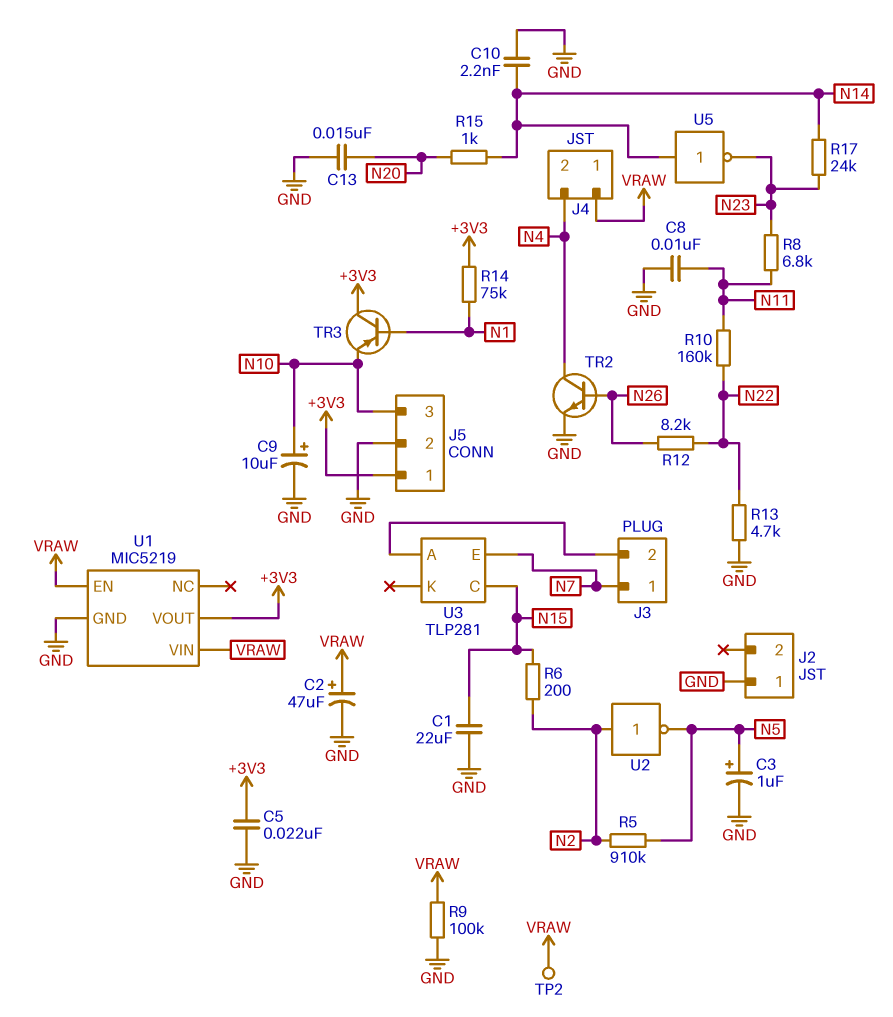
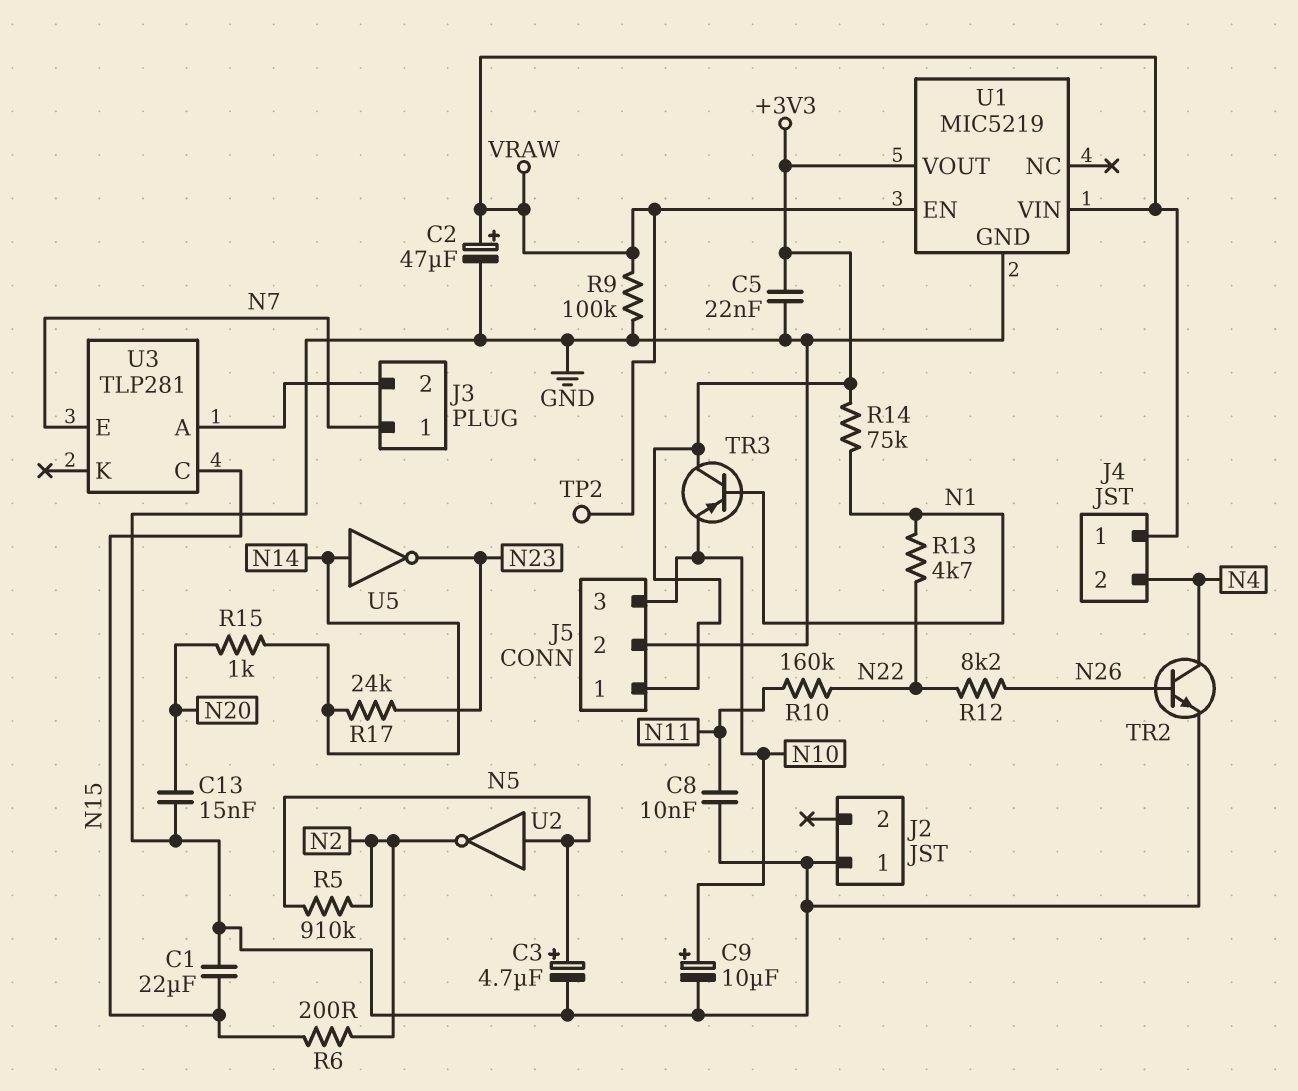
C3: 1uF (plus N5, minus GND) -> 4.7uF (plus N5, minus GND)
C10: 2.2nF (GND, N14) -> none
R8: 6.8k (N11, N23) -> none
R13: 4.7k (GND, N22) -> 4.7k (N1, N22)
U2: NOT (in N2, out N5) -> NOT (in N5, out N2)

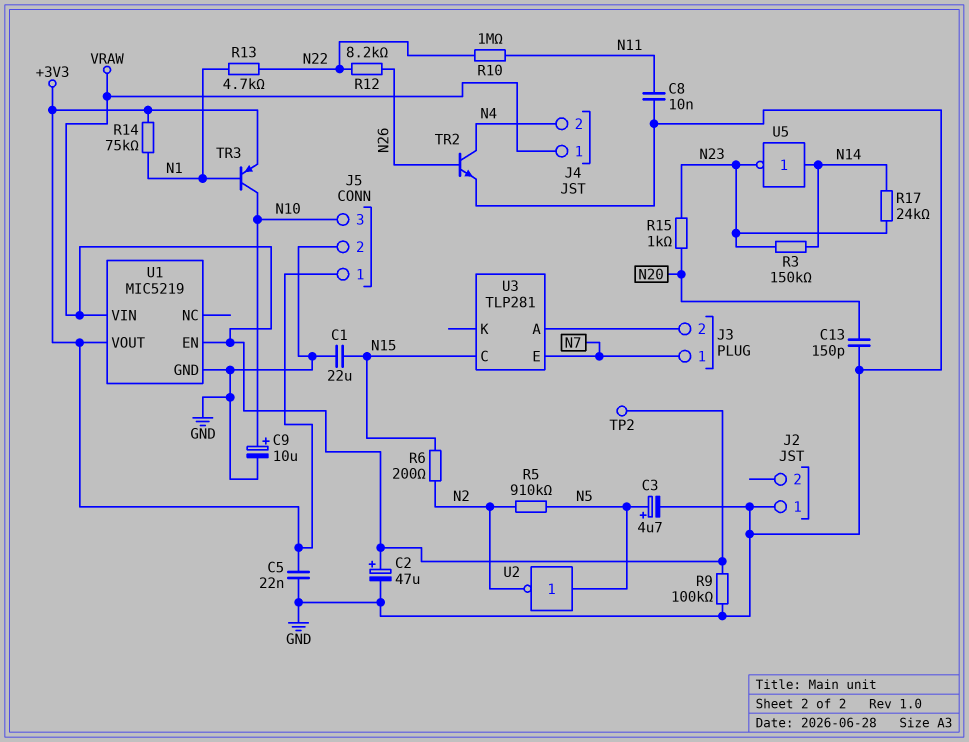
C13: 15nF (GND, N20) -> 150pF (GND, N20)
R3: none -> 150k (N14, N23)
R10: 160k (N11, N22) -> 1M (N11, N22)
R15: 1k (N14, N20) -> 1k (N20, N23)
TR3: PNP (B N1, C +3V3, E N10) -> PNP (B N1, C N10, E +3V3)

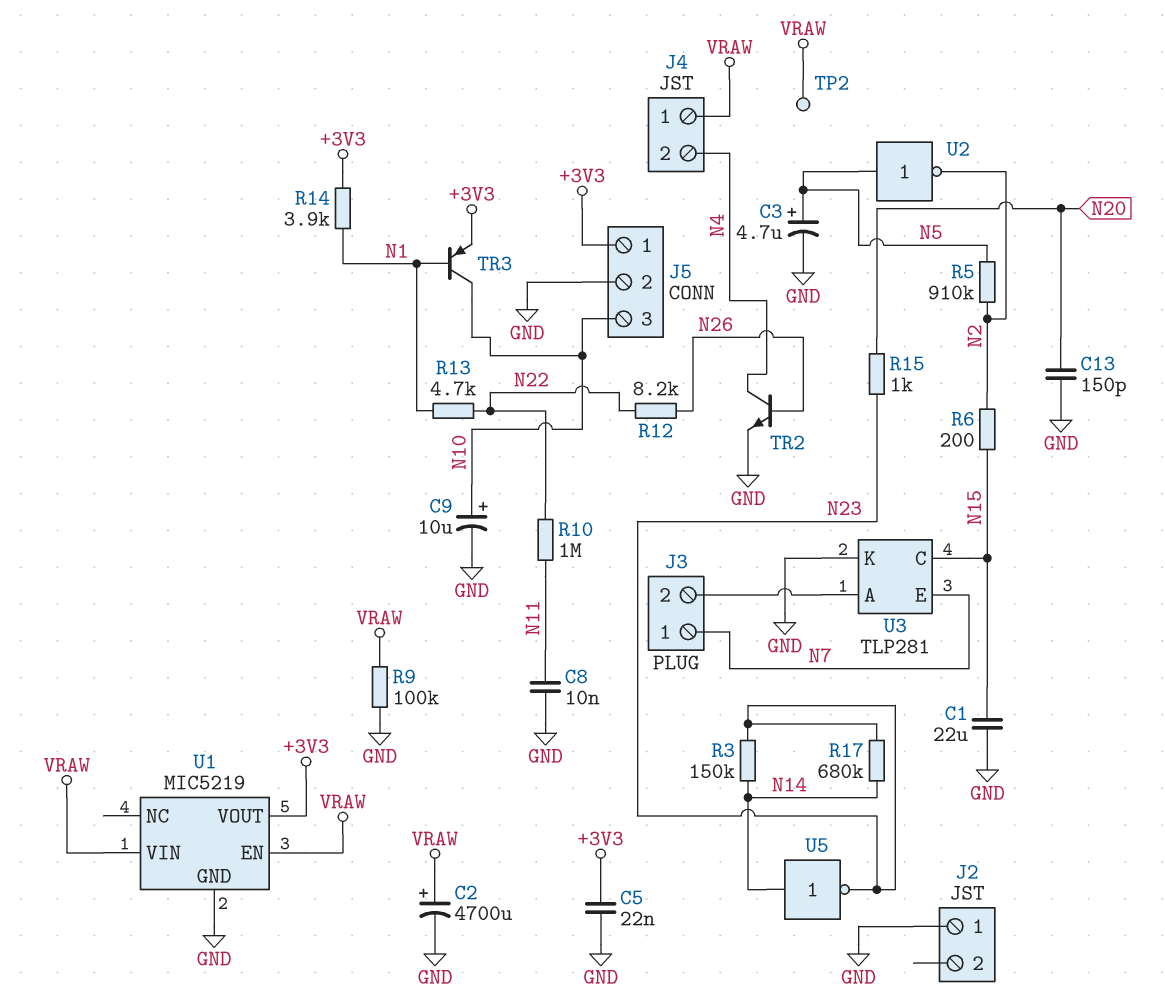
C2: 47uF (plus VRAW, minus GND) -> 4700uF (plus VRAW, minus GND)
R14: 75k (+3V3, N1) -> 3.9k (+3V3, N1)
R17: 24k (N14, N23) -> 680k (N14, N23)
U3 pin K: none -> GND

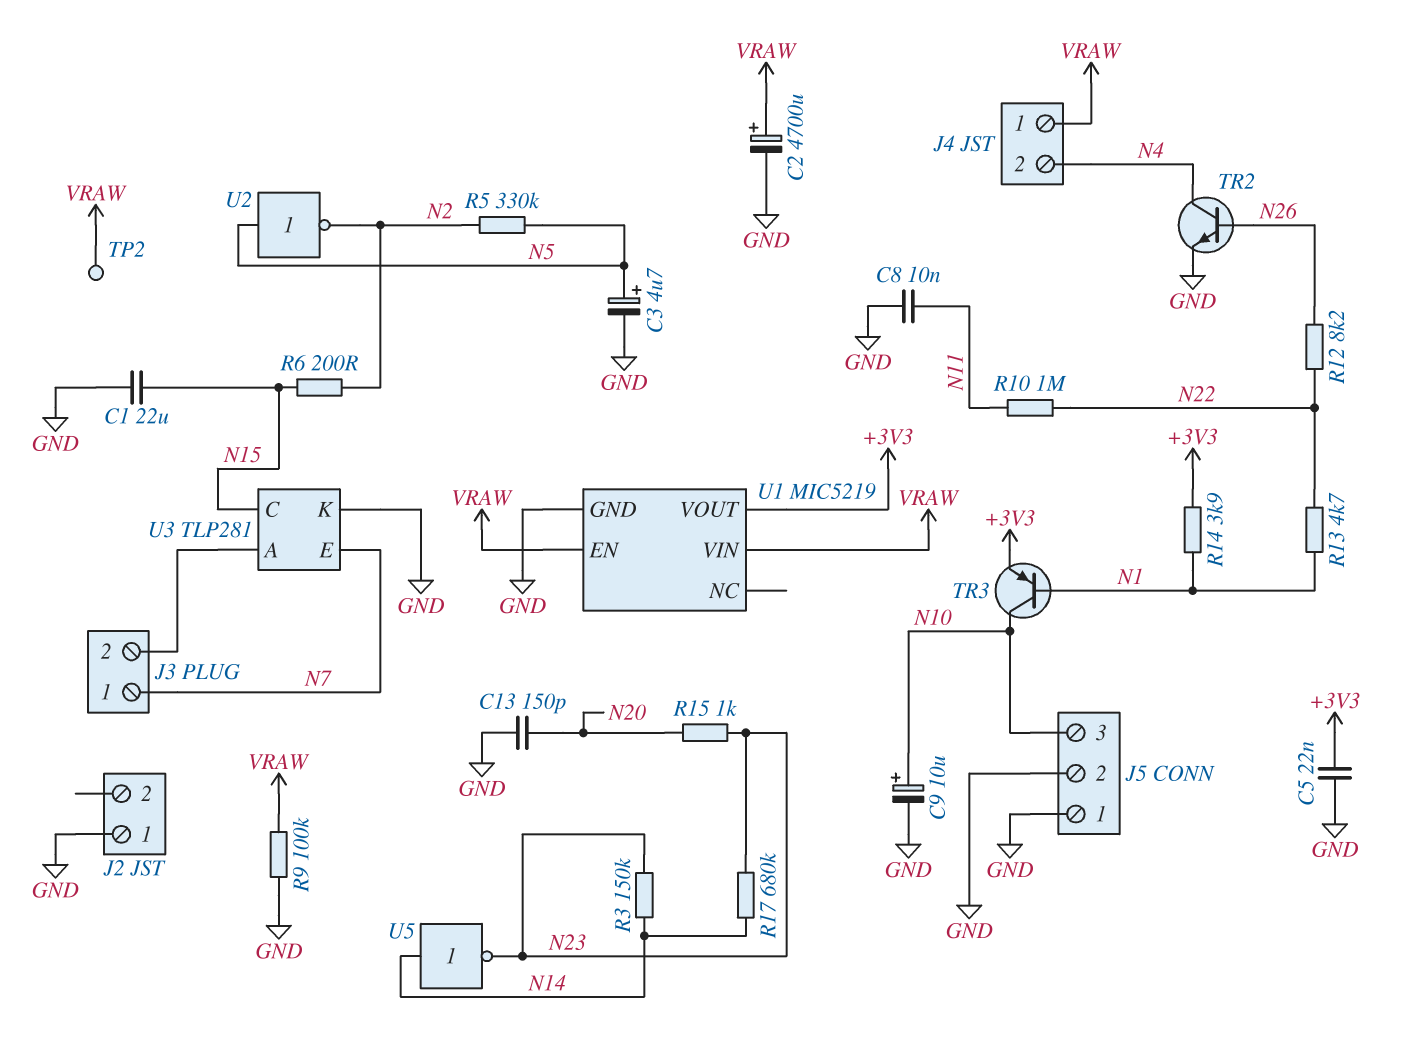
J5 pin 1: +3V3 -> GND
R5: 910k (N2, N5) -> 330k (N2, N5)

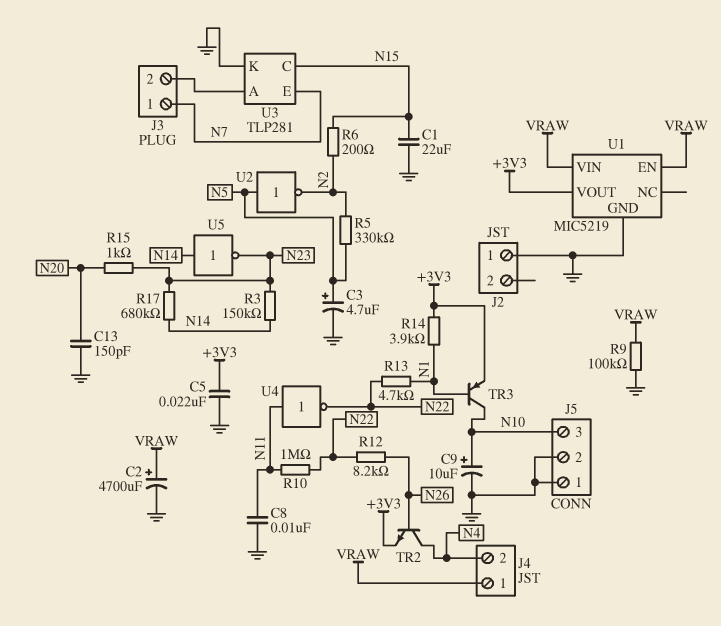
TP2: test point (VRAW) -> none
TR2: NPN (B N26, C N4, E GND) -> NPN (B N26, C N4, E +3V3)
U4: none -> NOT (in N11, out N22)

